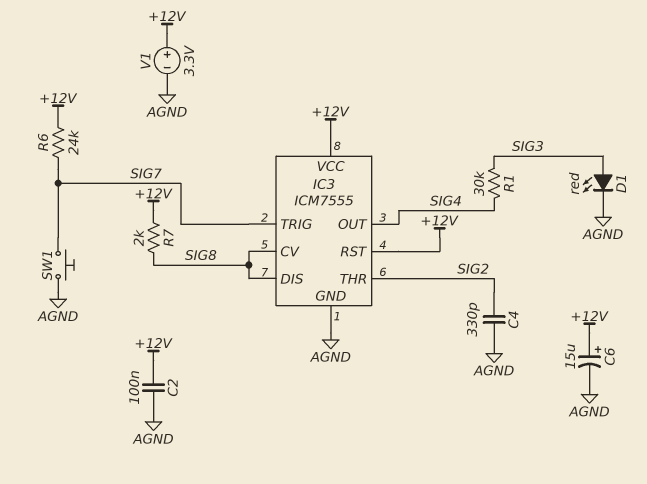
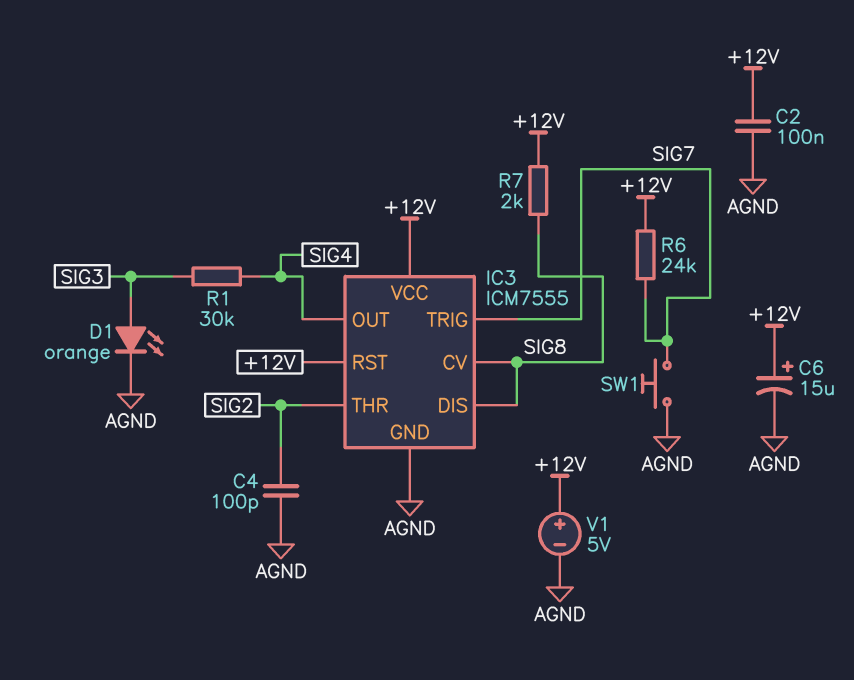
C4: 330pF (AGND, SIG2) -> 100pF (AGND, SIG2)
D1: LED red (A SIG3, K AGND) -> LED orange (A SIG3, K AGND)
V1: 3.3V (plus +12V, minus AGND) -> 5V (plus +12V, minus AGND)

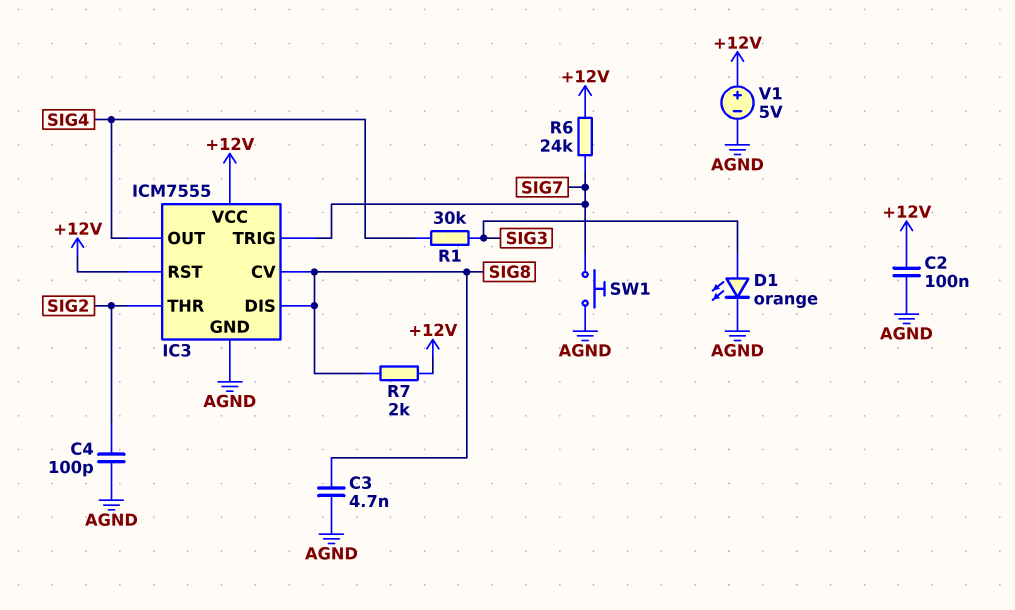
C3: none -> 4.7nF (AGND, SIG8)
C6: 15uF (plus +12V, minus AGND) -> none

